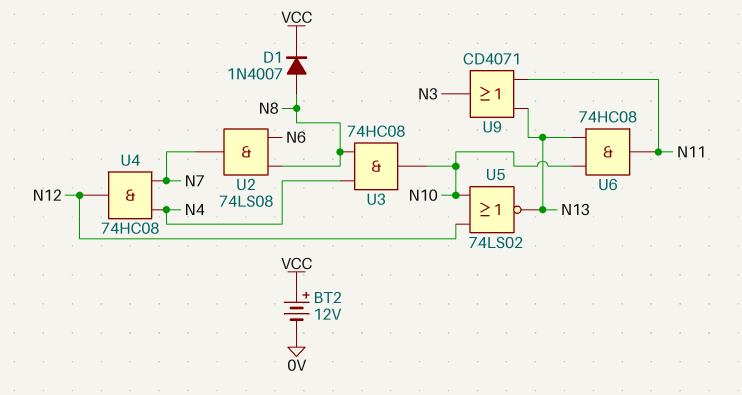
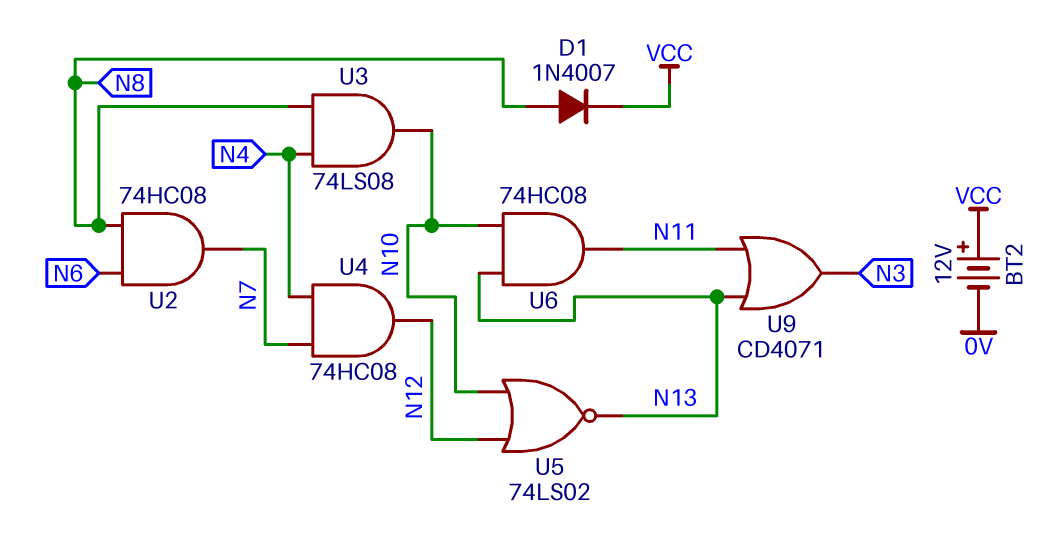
U2: AND 74LS08 (in N6, in N8, out N7) -> AND 74HC08 (in N6, in N8, out N7)
U3: AND 74HC08 (in N4, in N8, out N10) -> AND 74LS08 (in N4, in N8, out N10)

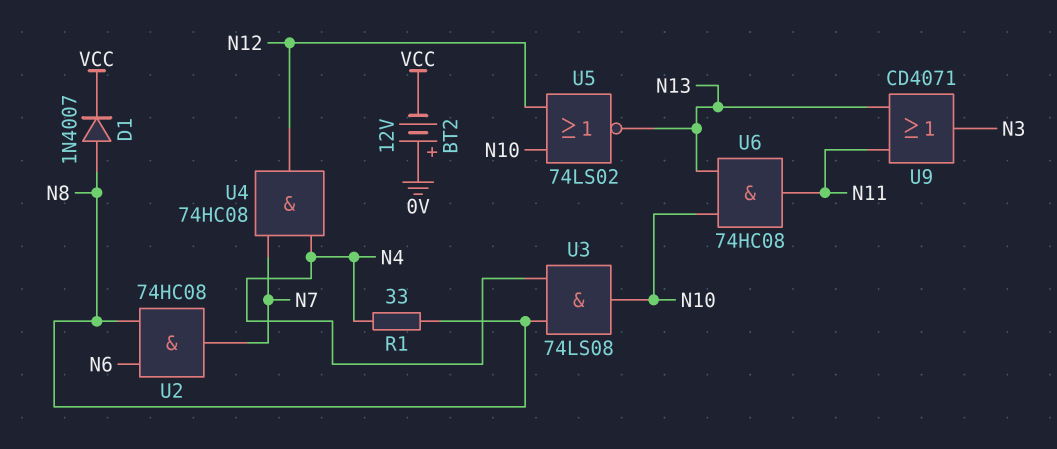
BT2: 12V (plus VCC, minus 0V) -> 12V (plus 0V, minus VCC)
R1: none -> 33 (N4, N8)

